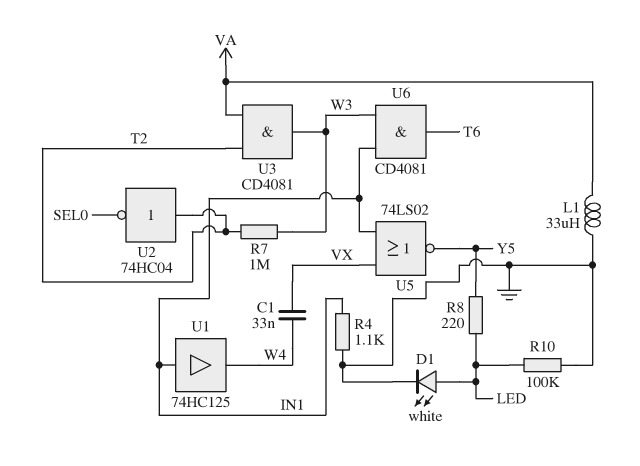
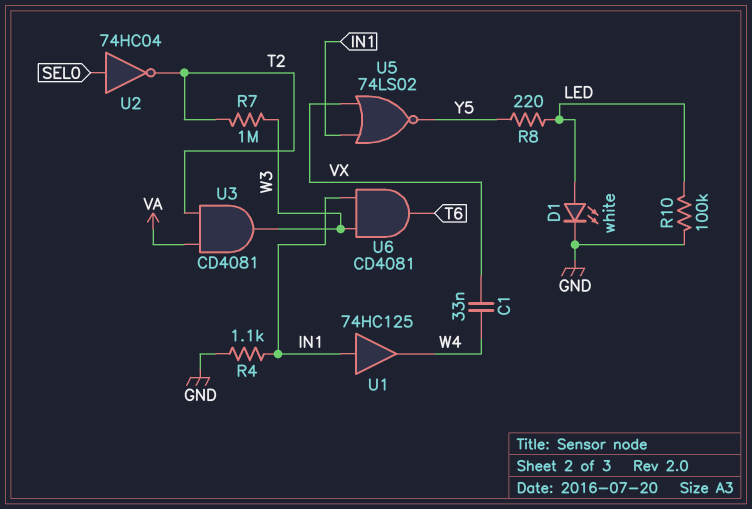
L1: 33uH (GND, VA) -> none
U2: NOT 74HC04 (in T2, out SEL0) -> NOT 74HC04 (in SEL0, out T2)

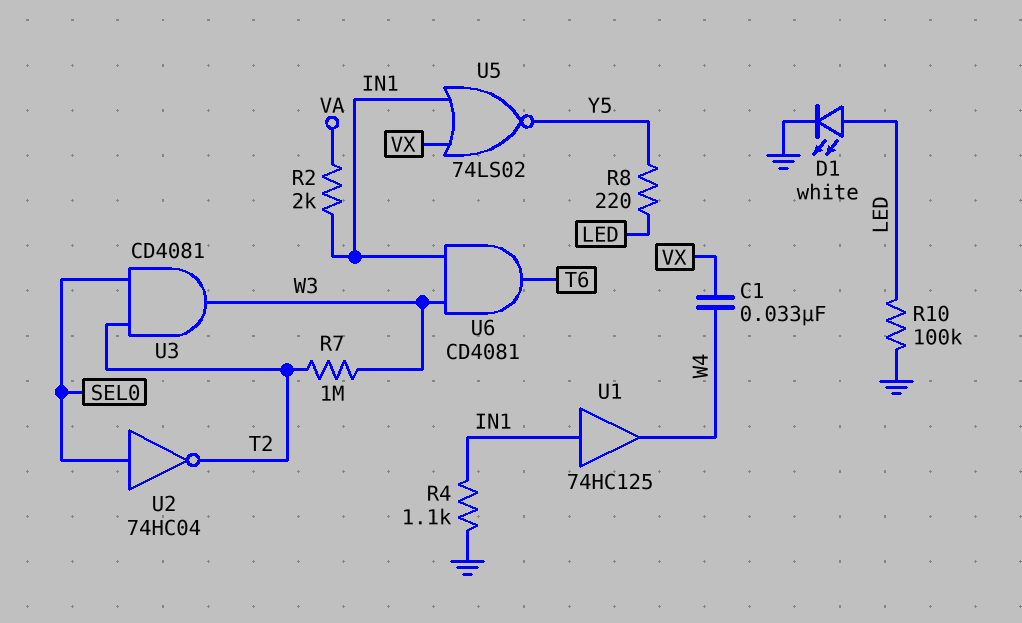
R2: none -> 2k (IN1, VA)
U3: AND CD4081 (in T2, in VA, out W3) -> AND CD4081 (in SEL0, in T2, out W3)

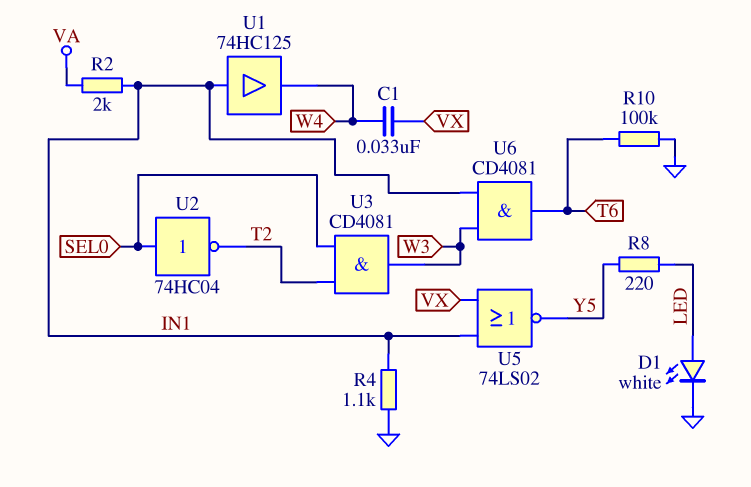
R7: 1M (T2, W3) -> none
R10: 100k (GND, LED) -> 100k (GND, T6)

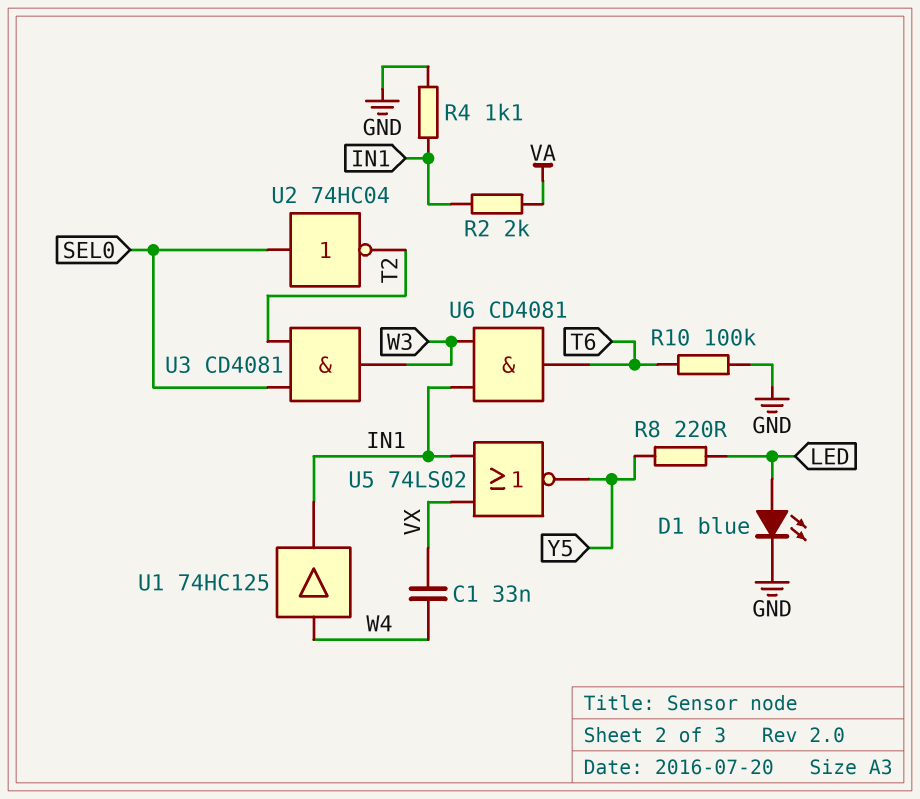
D1: LED white (A LED, K GND) -> LED blue (A LED, K GND)
U1: buffer 74HC125 (in IN1, out W4) -> buffer 74HC125 (in W4, out IN1)

